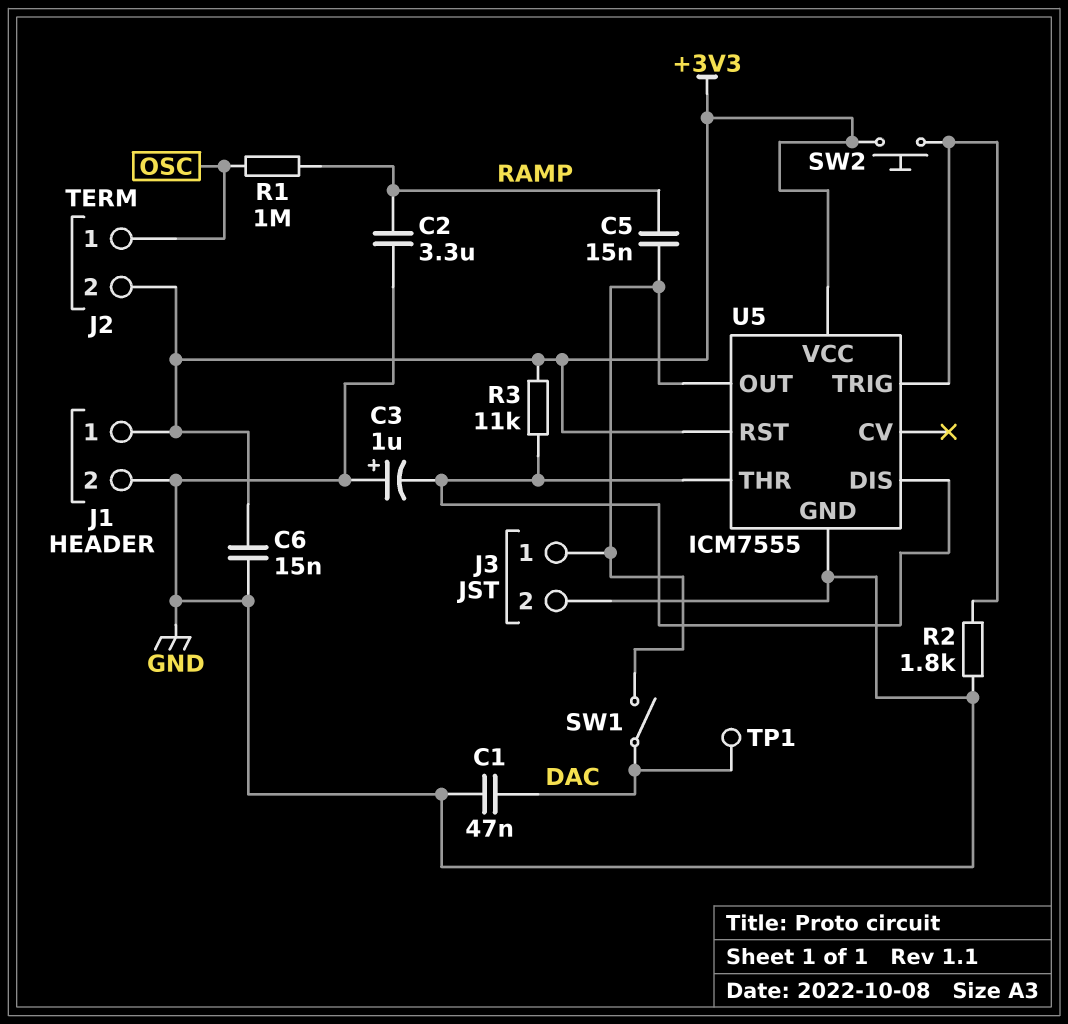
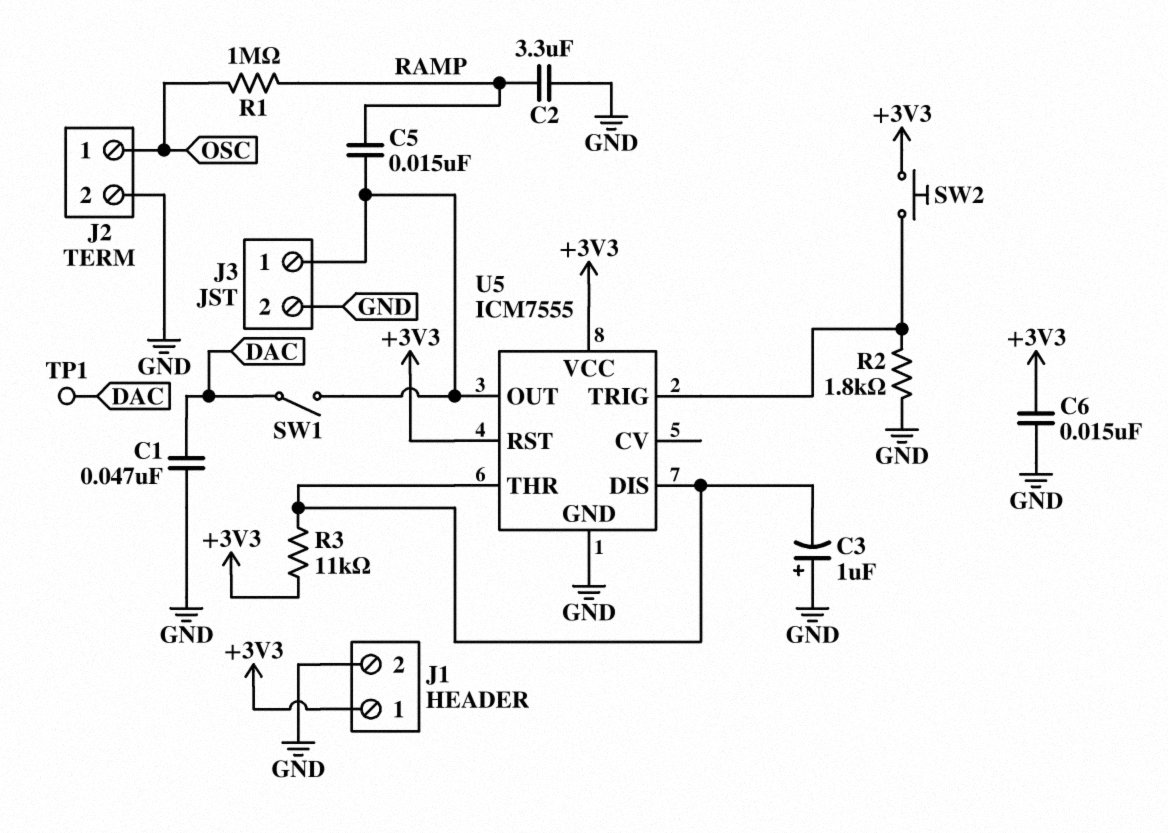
J2 pin 2: +3V3 -> GND

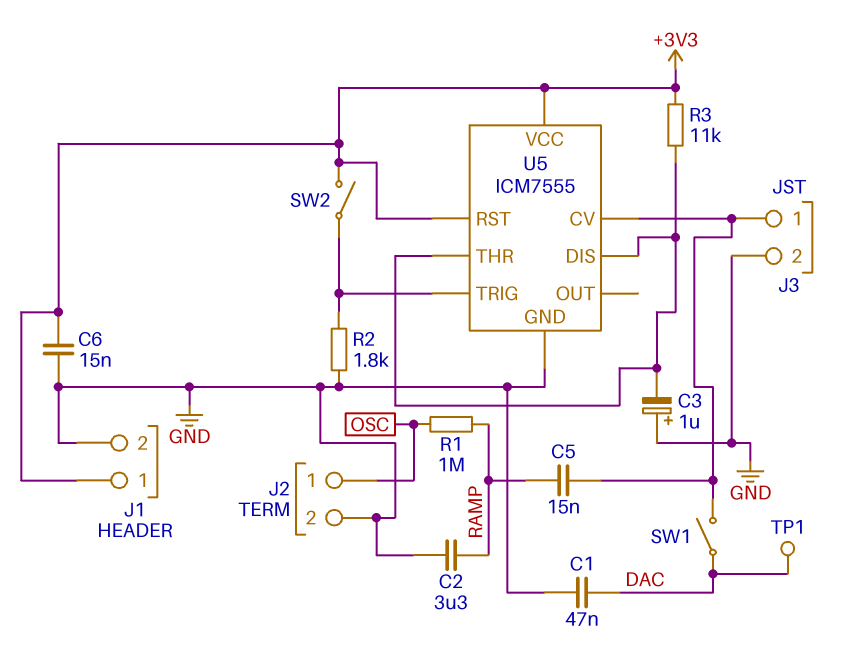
SW2: button (+3V3, U5/TRIG) -> switch (+3V3, U5/TRIG)
U5 pin CV: none -> J3/1
U5 pin OUT: J3/1 -> none

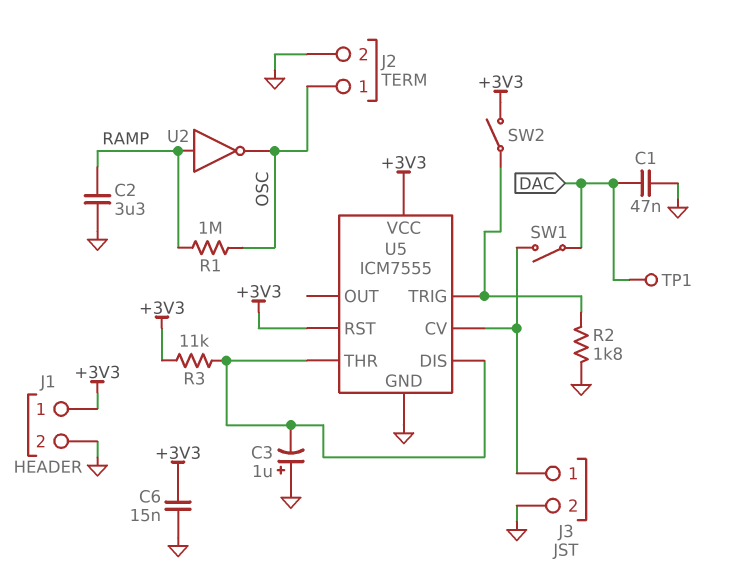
C5: 15nF (J3/1, RAMP) -> none
U2: none -> NOT (in RAMP, out OSC)

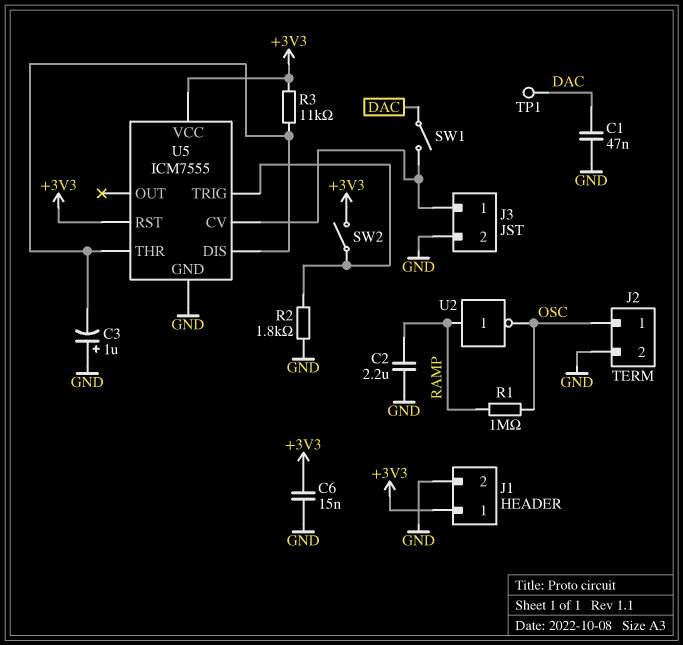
C2: 3.3uF (GND, RAMP) -> 2.2uF (GND, RAMP)

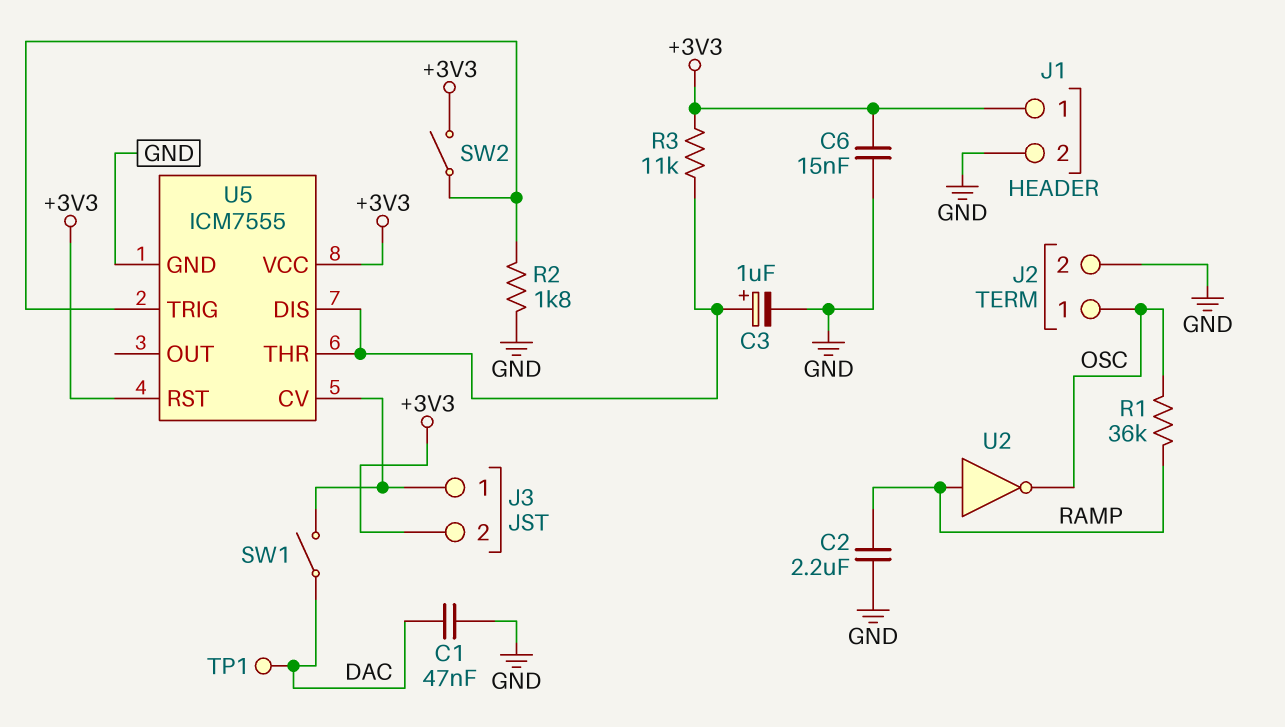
C3: 1uF (plus GND, minus U5/DIS) -> 1uF (plus U5/DIS, minus GND)
J3 pin 2: GND -> +3V3
R1: 1M (OSC, RAMP) -> 36k (OSC, RAMP)

